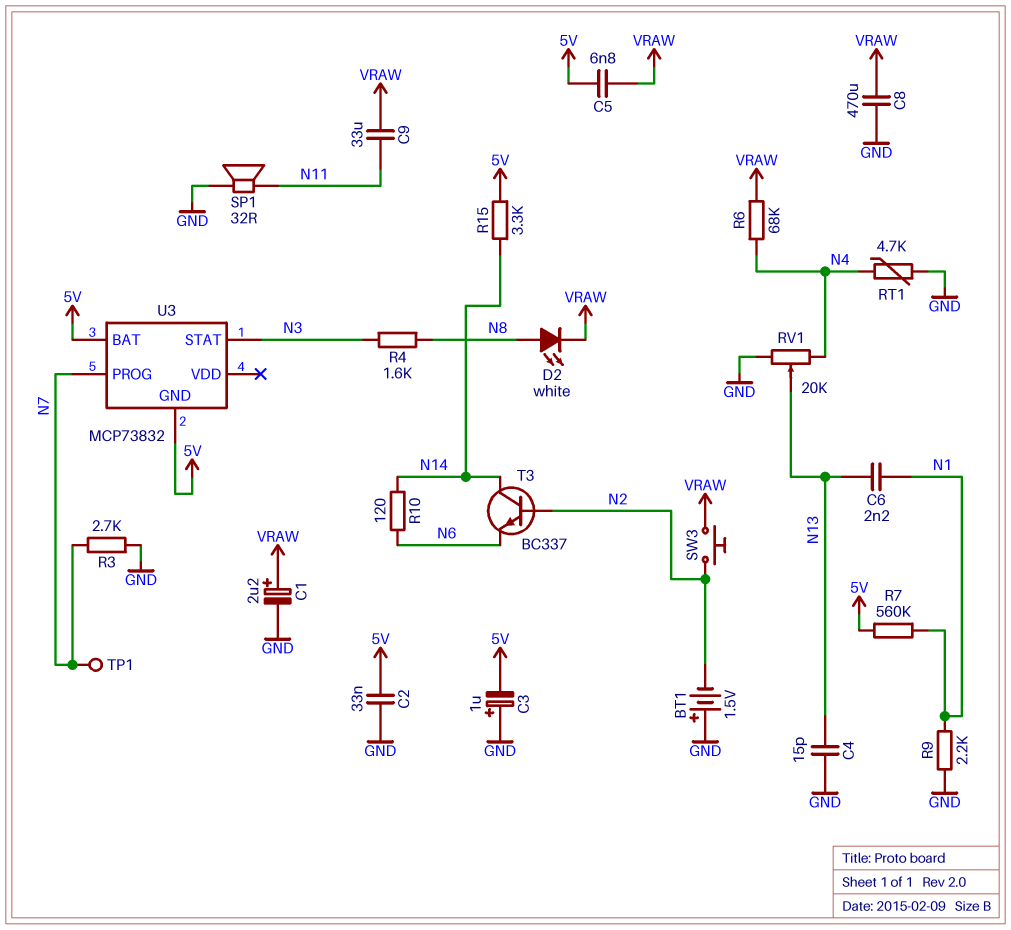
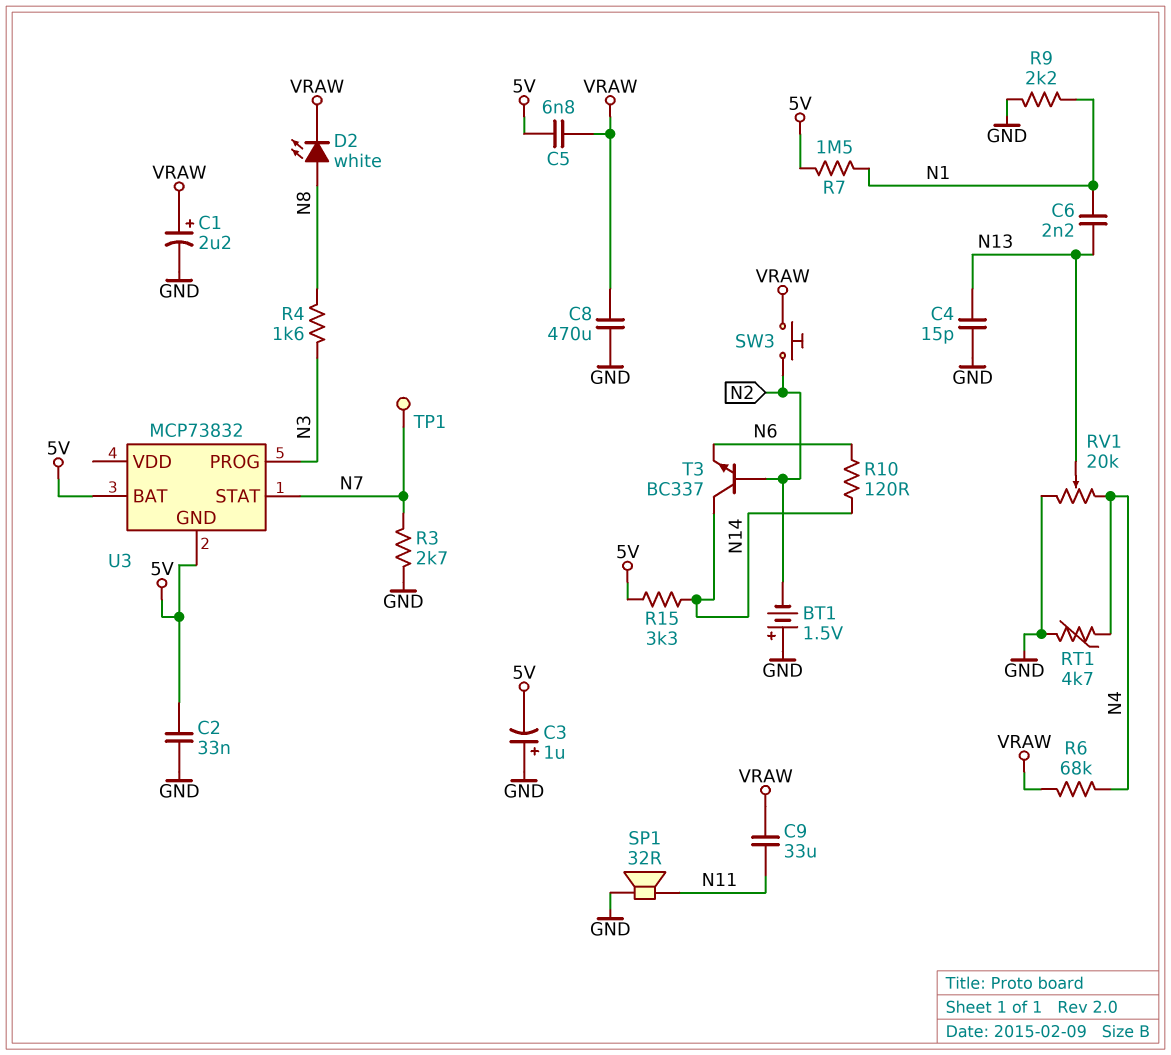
R7: 560k (5V, N1) -> 1.5M (5V, N1)
U3 pin PROG: N7 -> N3
U3 pin STAT: N3 -> N7

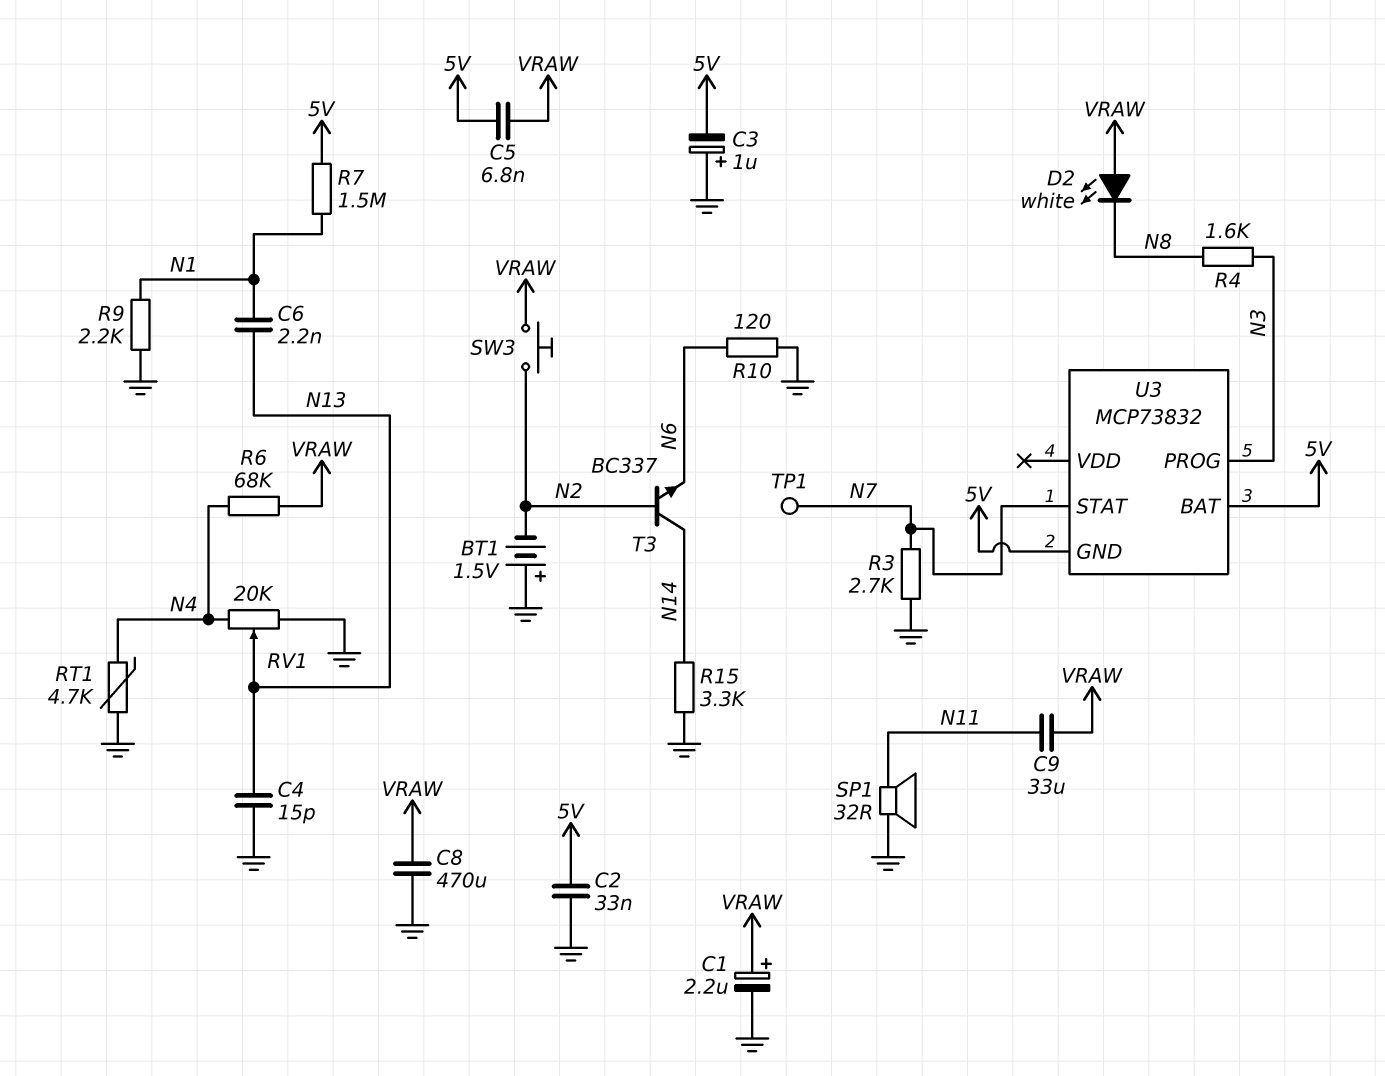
D2: LED white (A N8, K VRAW) -> LED white (A VRAW, K N8)
R10: 120 (N6, N14) -> 120 (GND, N6)
R15: 3.3k (5V, N14) -> 3.3k (GND, N14)

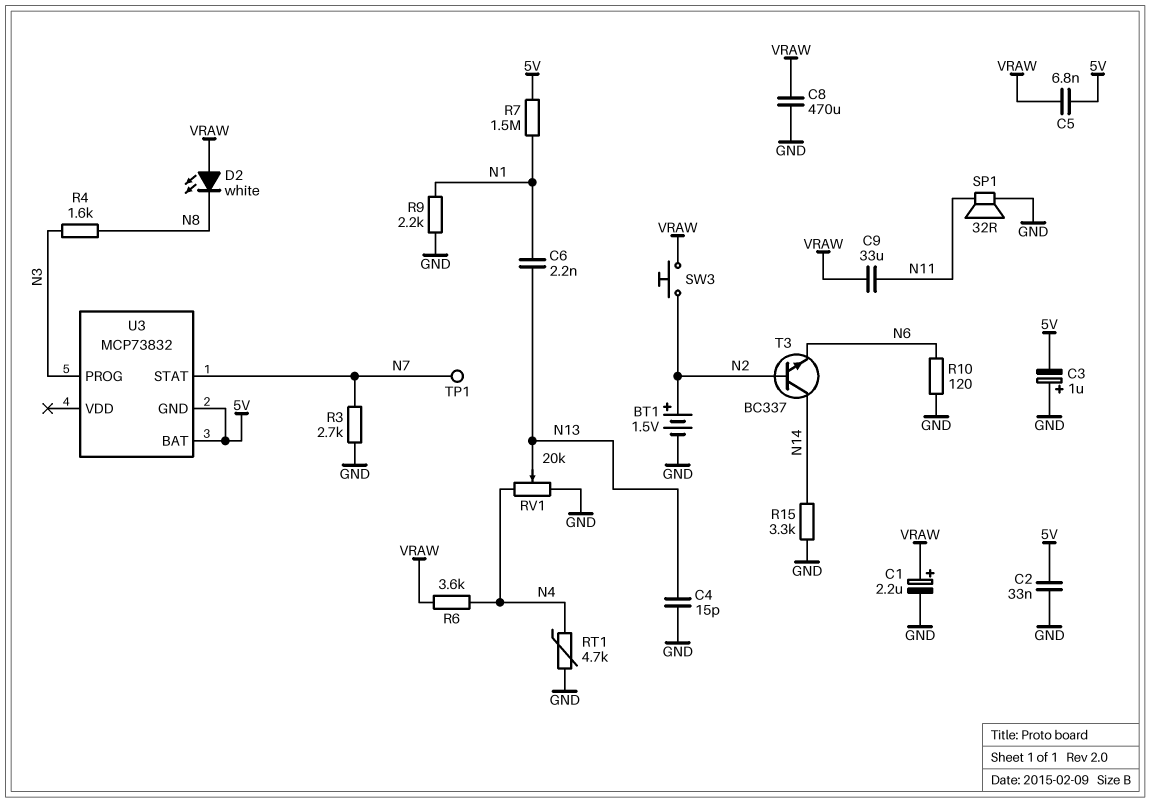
BT1: 1.5V (plus GND, minus N2) -> 1.5V (plus N2, minus GND)
R6: 68k (N4, VRAW) -> 3.6k (N4, VRAW)

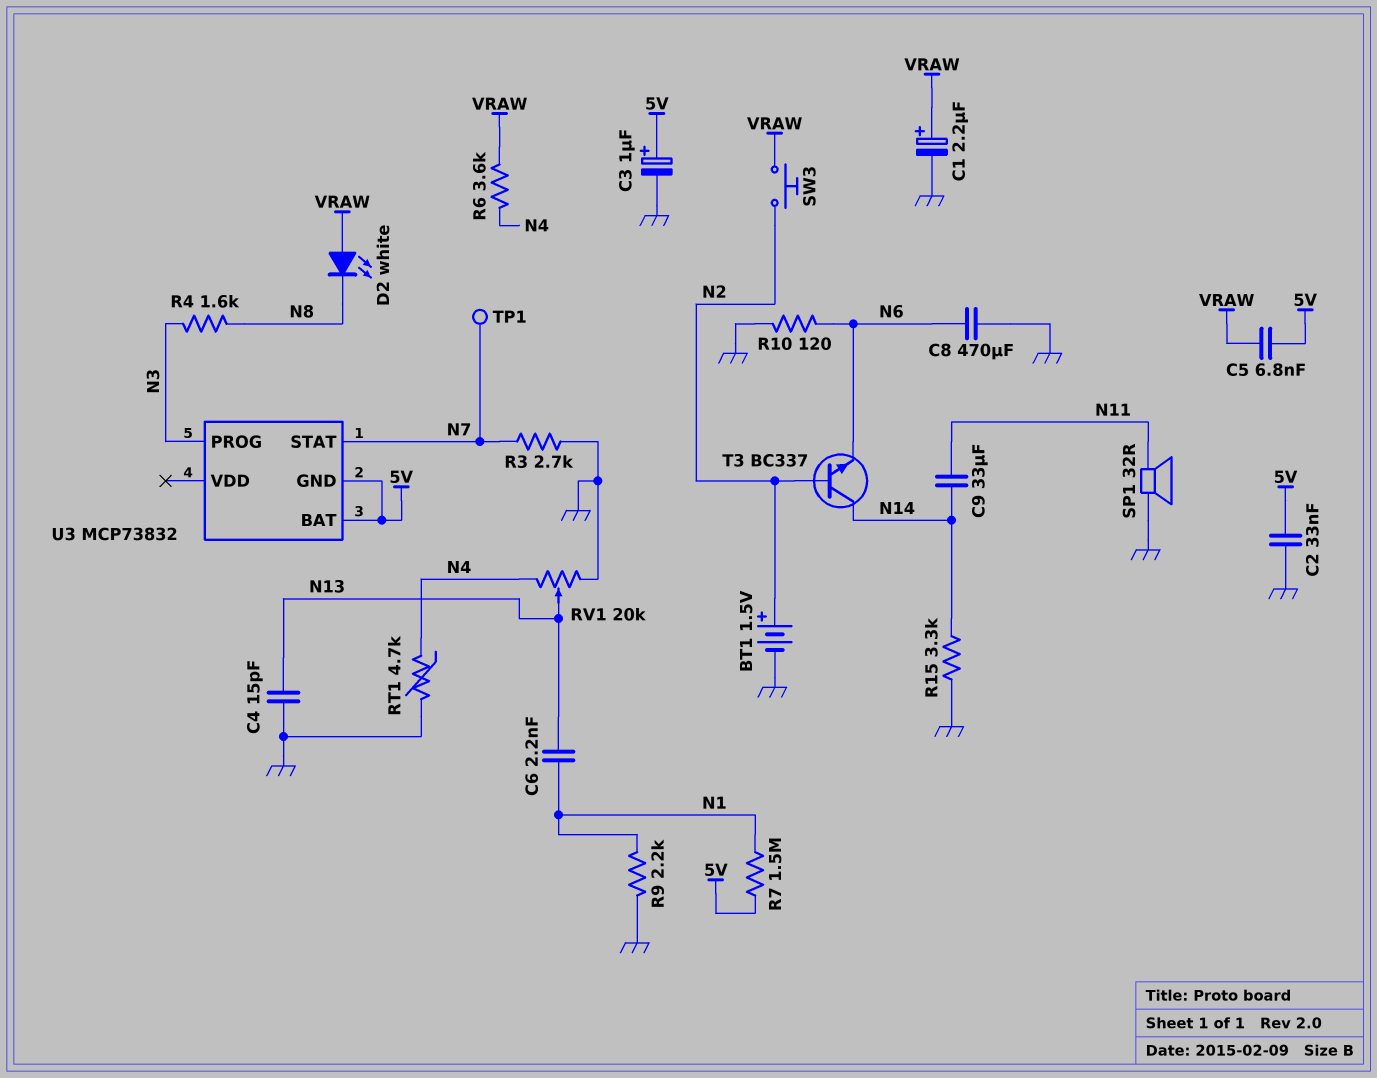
C3: 1uF (plus GND, minus 5V) -> 1uF (plus 5V, minus GND)
C8: 470uF (GND, VRAW) -> 470uF (GND, N6)
C9: 33uF (N11, VRAW) -> 33uF (N11, N14)

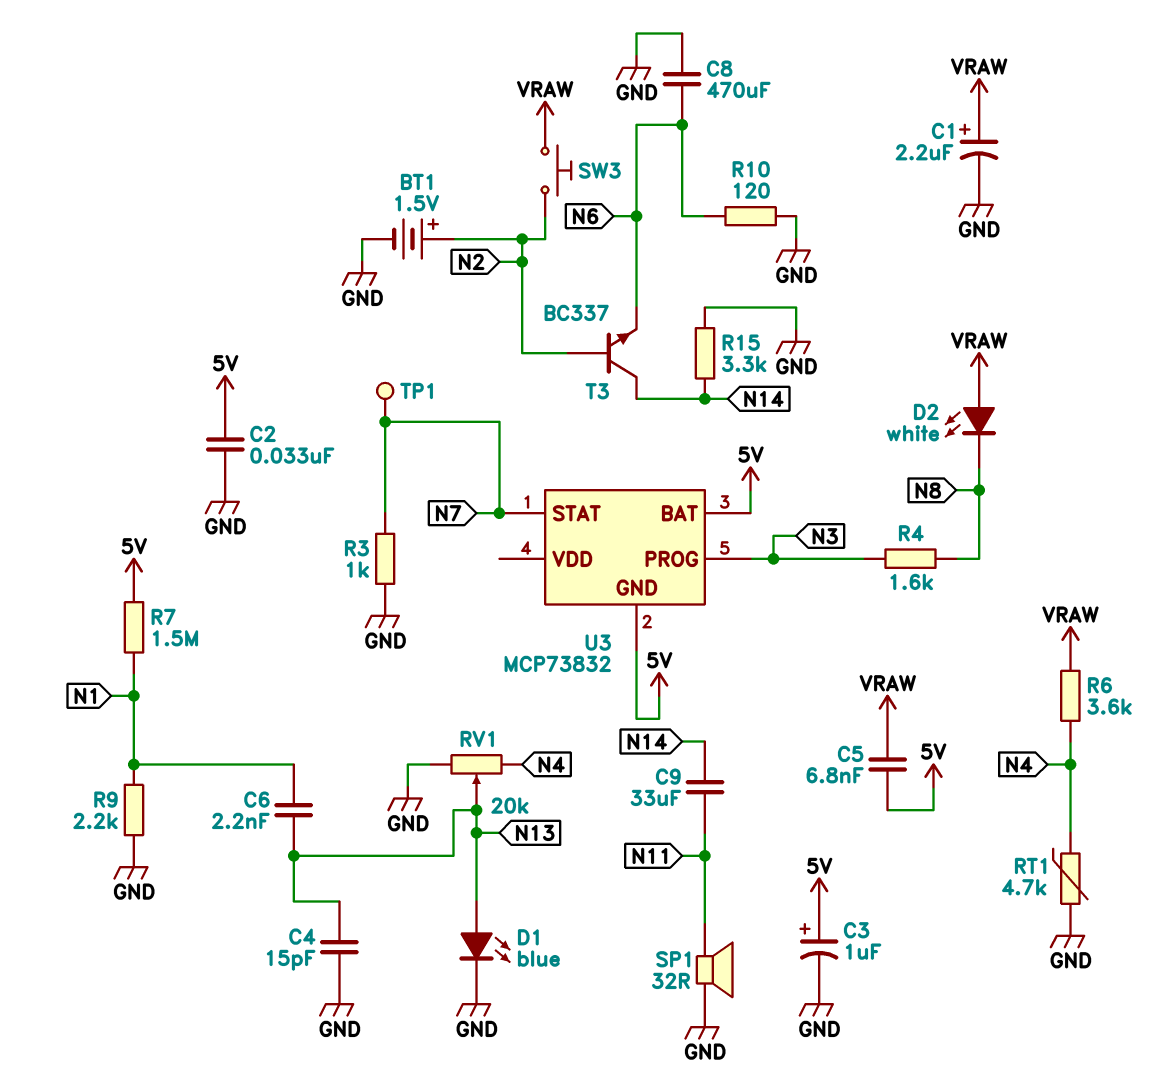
D1: none -> LED blue (A N13, K GND)
R3: 2.7k (GND, N7) -> 1k (GND, N7)

